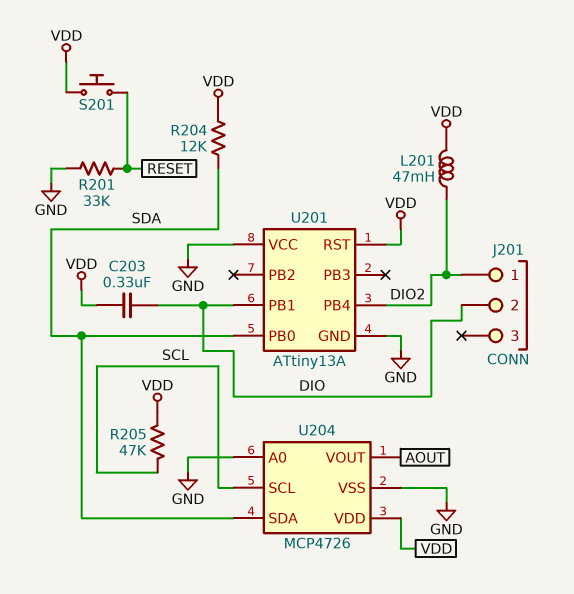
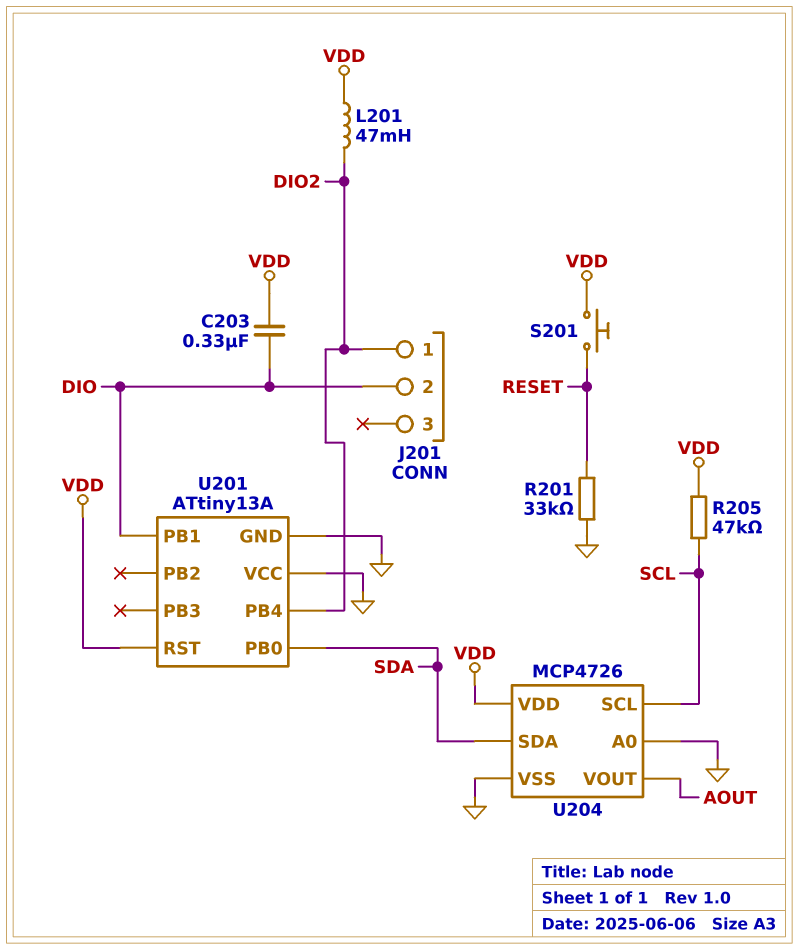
R204: 12k (SDA, VDD) -> none

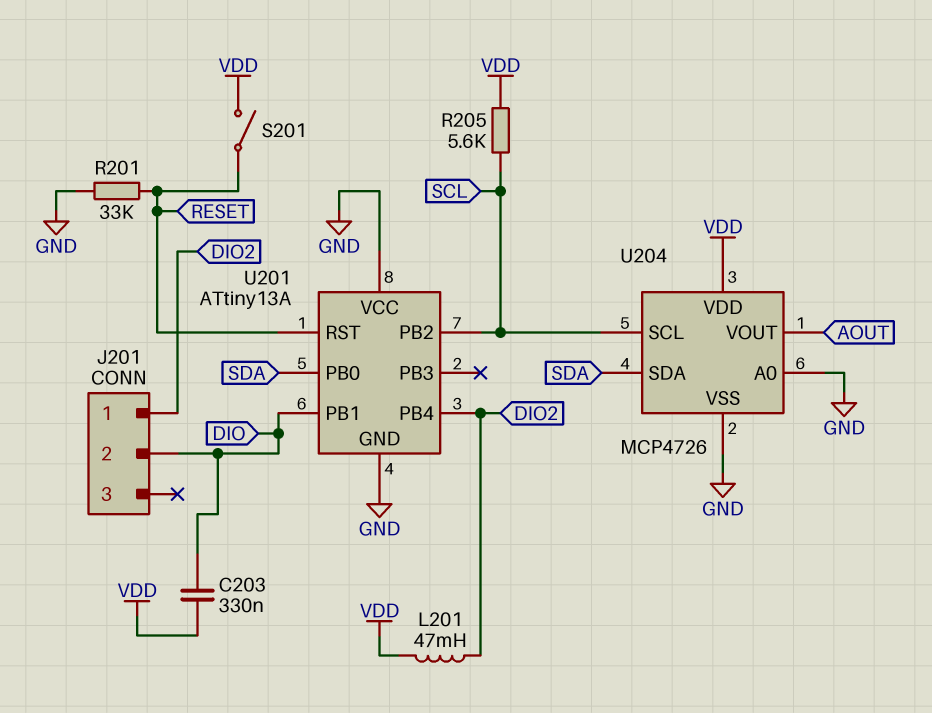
R205: 47k (SCL, VDD) -> 5.6k (SCL, VDD)
S201: button (RESET, VDD) -> switch (RESET, VDD)
U201 pin PB2: none -> SCL
U201 pin RST: VDD -> RESET

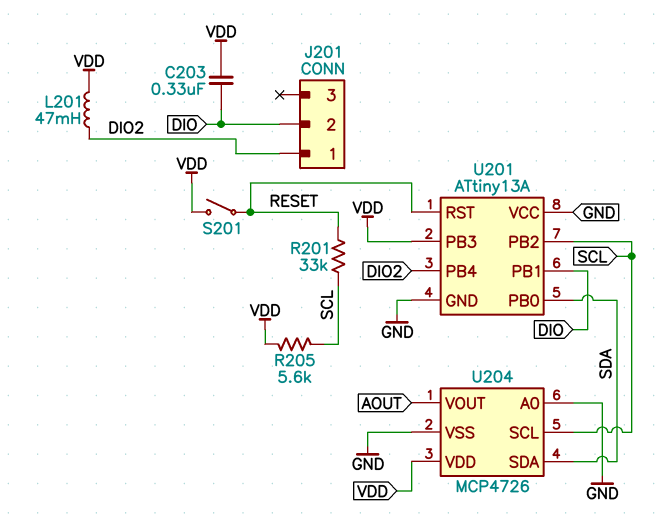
R201: 33k (GND, RESET) -> 33k (RESET, SCL)
U201 pin PB3: none -> VDD

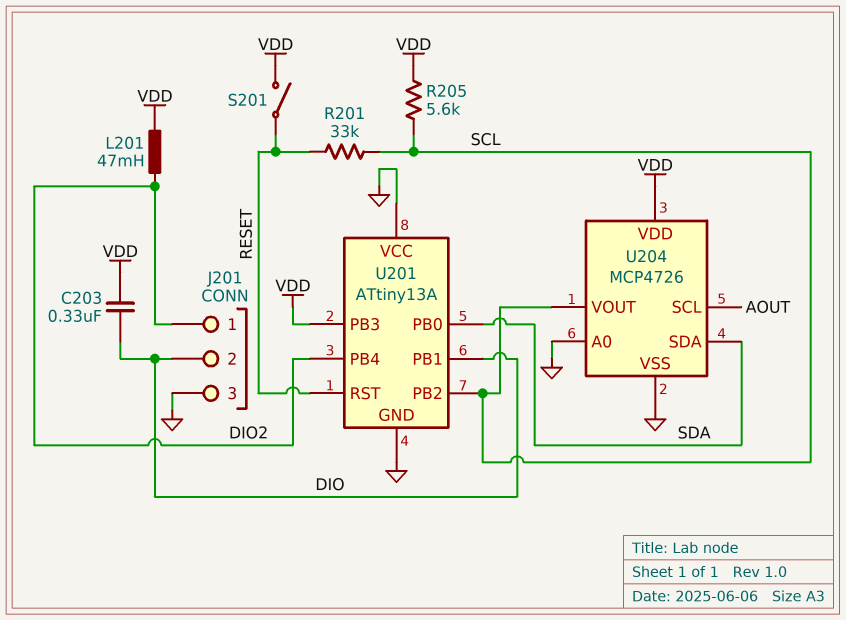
J201 pin 3: none -> GND
U204 pin SCL: SCL -> AOUT
U204 pin VOUT: AOUT -> SCL

